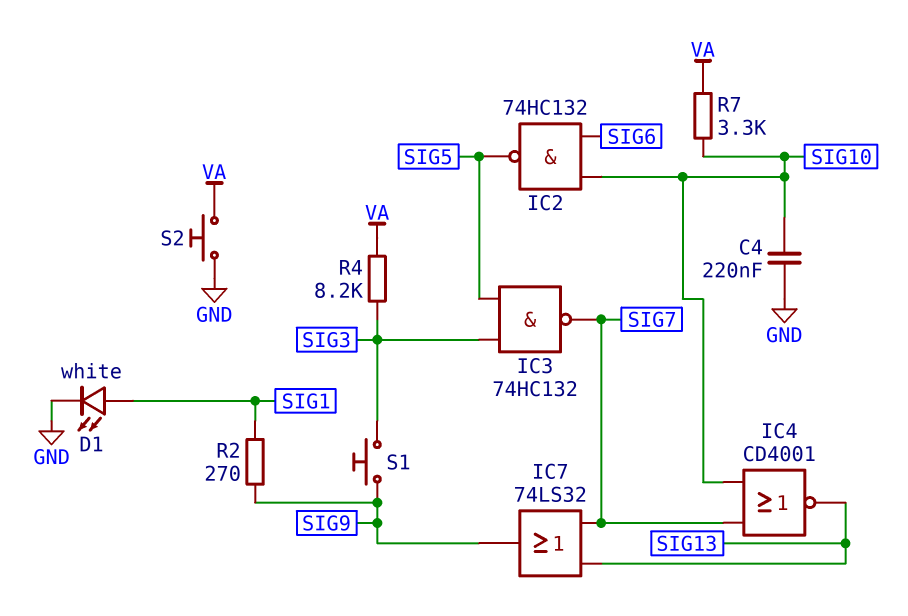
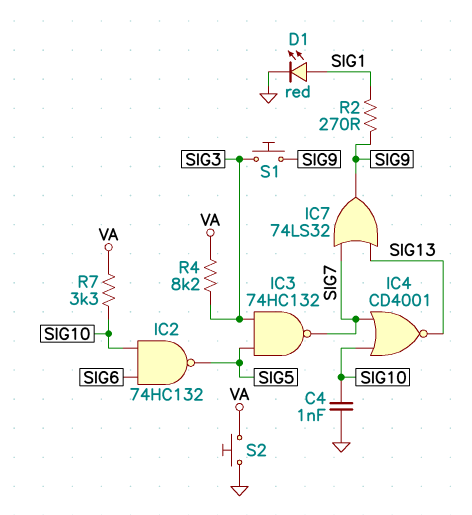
C4: 220nF (GND, SIG10) -> 1nF (GND, SIG10)
D1: LED white (A SIG1, K GND) -> LED red (A SIG1, K GND)

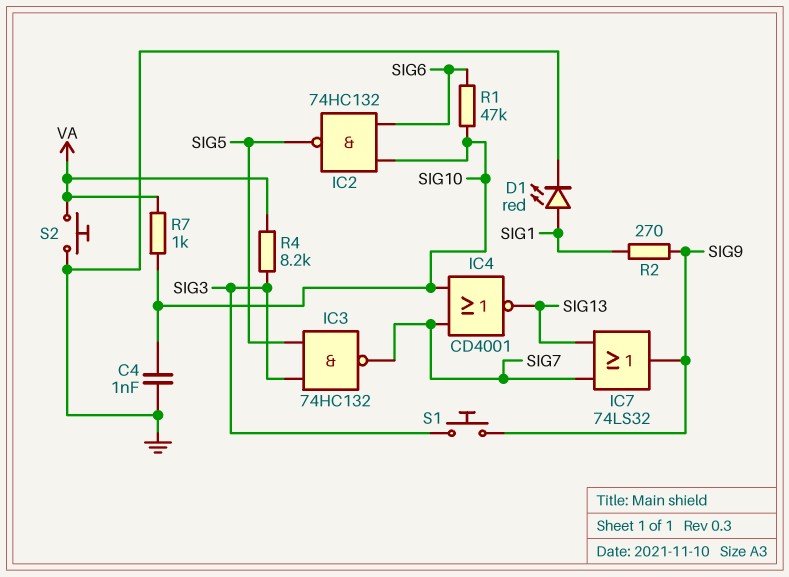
R1: none -> 47k (SIG6, SIG10)
R7: 3.3k (SIG10, VA) -> 1k (SIG10, VA)

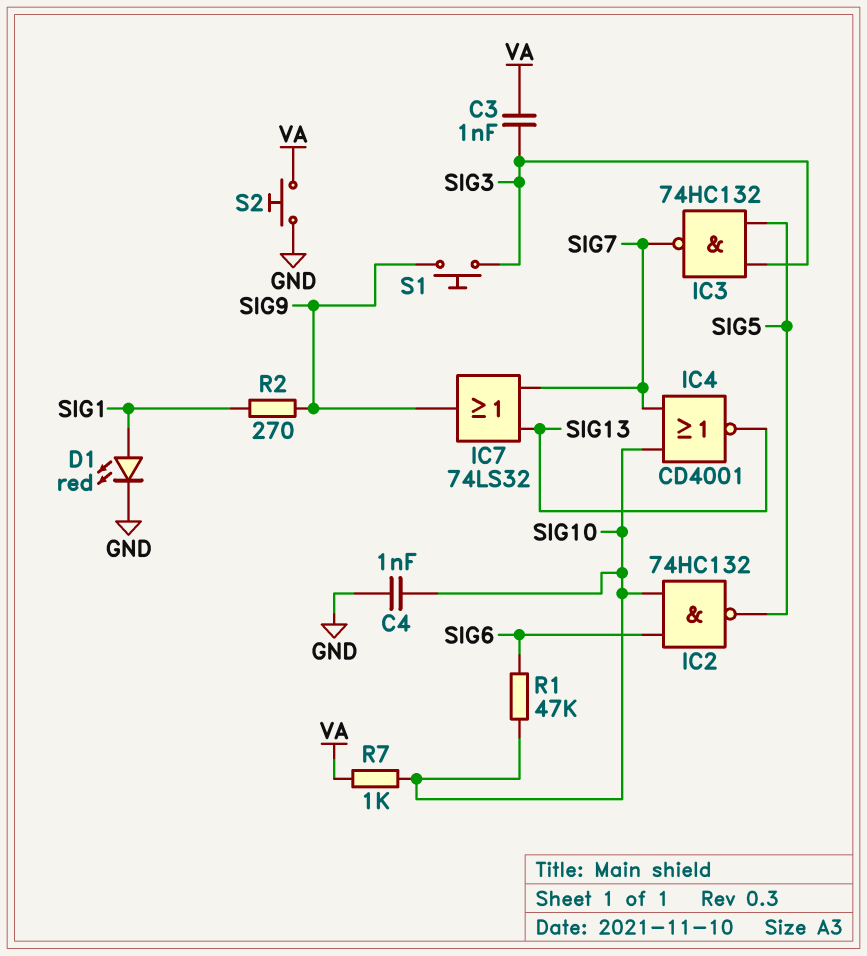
C3: none -> 1nF (SIG3, VA)
R4: 8.2k (SIG3, VA) -> none

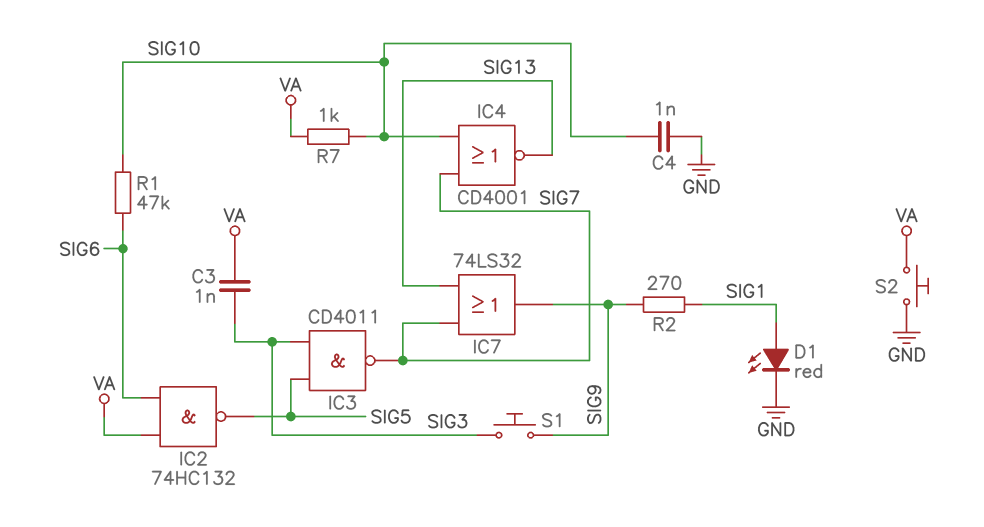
IC2: NAND 74HC132 (in SIG6, in SIG10, out SIG5) -> NAND 74HC132 (in SIG6, in VA, out SIG5)
IC3: NAND 74HC132 (in SIG3, in SIG5, out SIG7) -> NAND CD4011 (in SIG3, in SIG5, out SIG7)

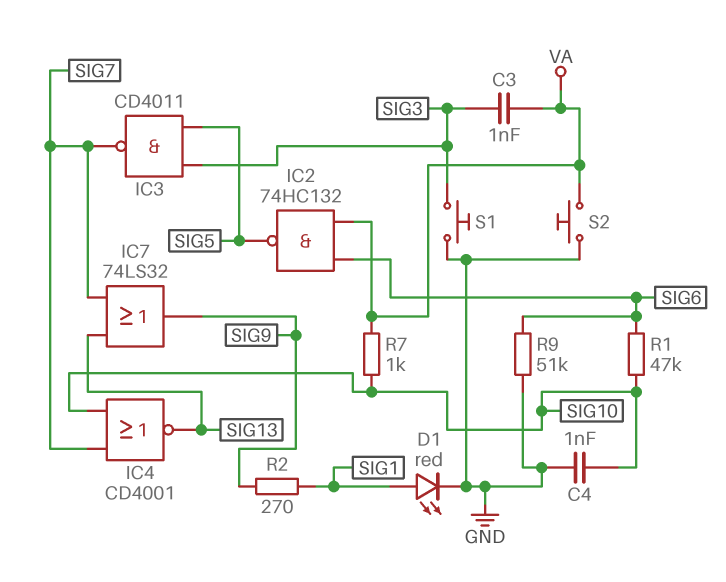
R9: none -> 51k (GND, SIG6)
S1: button (SIG3, SIG9) -> button (GND, SIG3)

